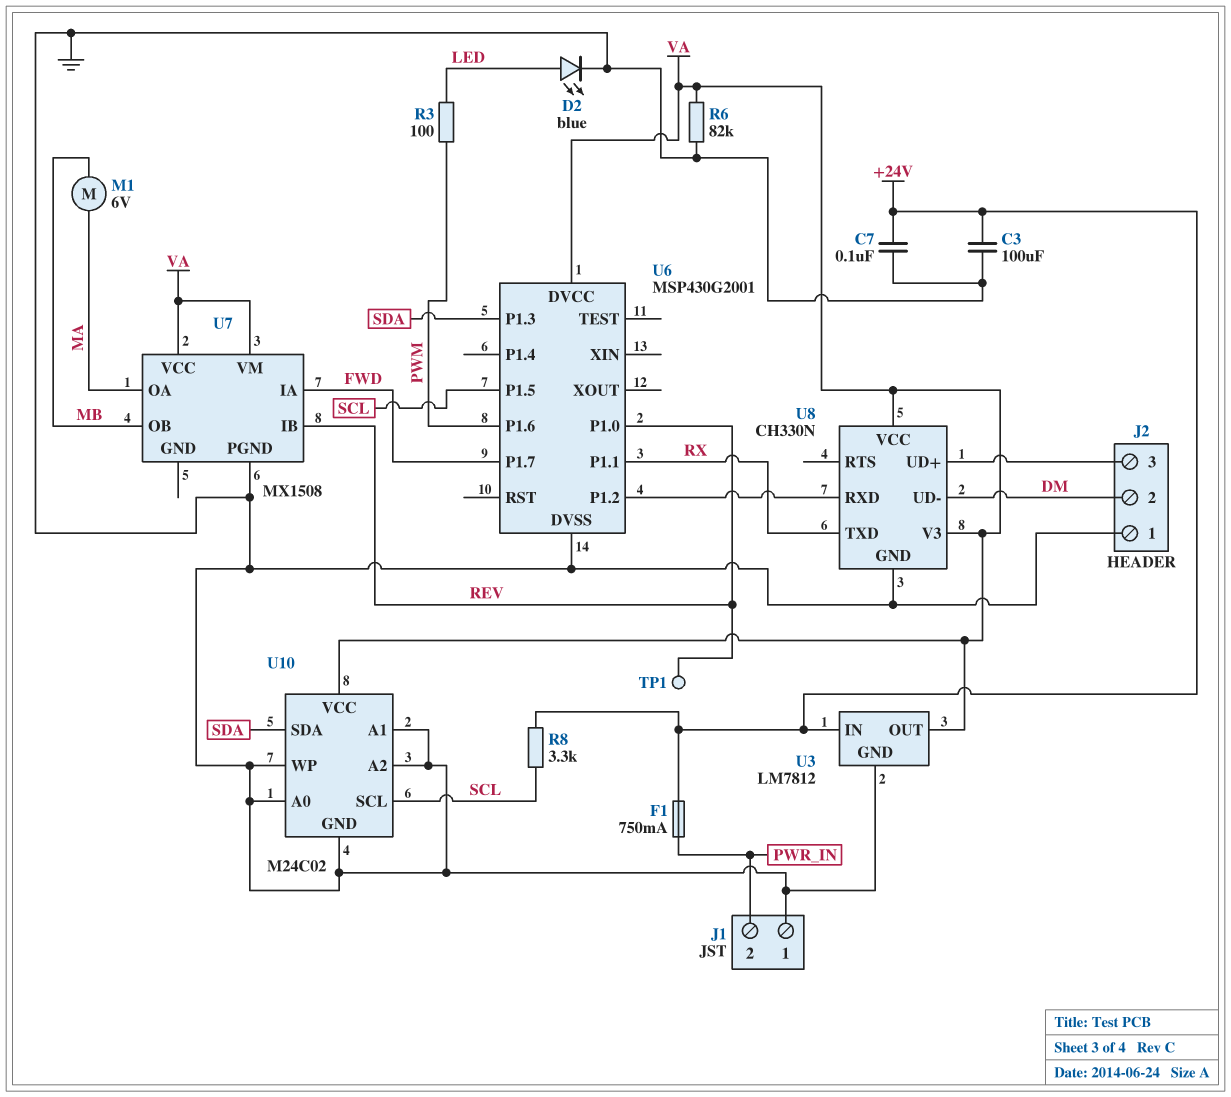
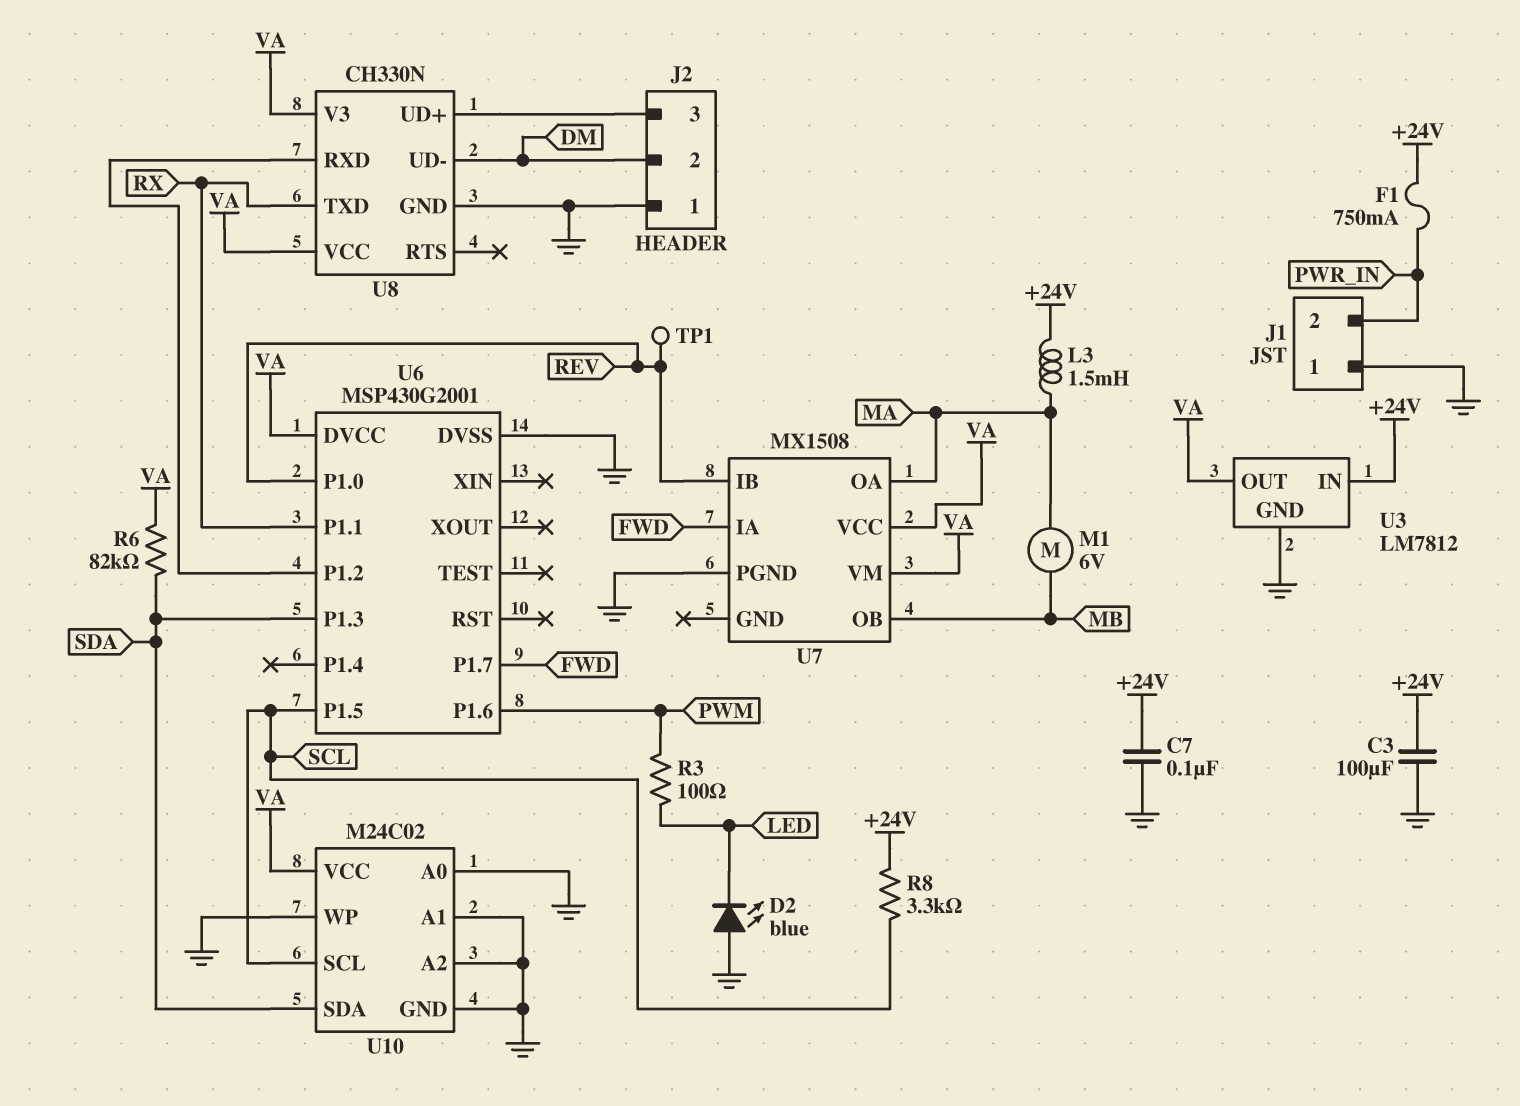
D2: LED blue (A LED, K GND) -> LED blue (A GND, K LED)
L3: none -> 1.5mH (+24V, MA)
R6: 82k (GND, VA) -> 82k (SDA, VA)

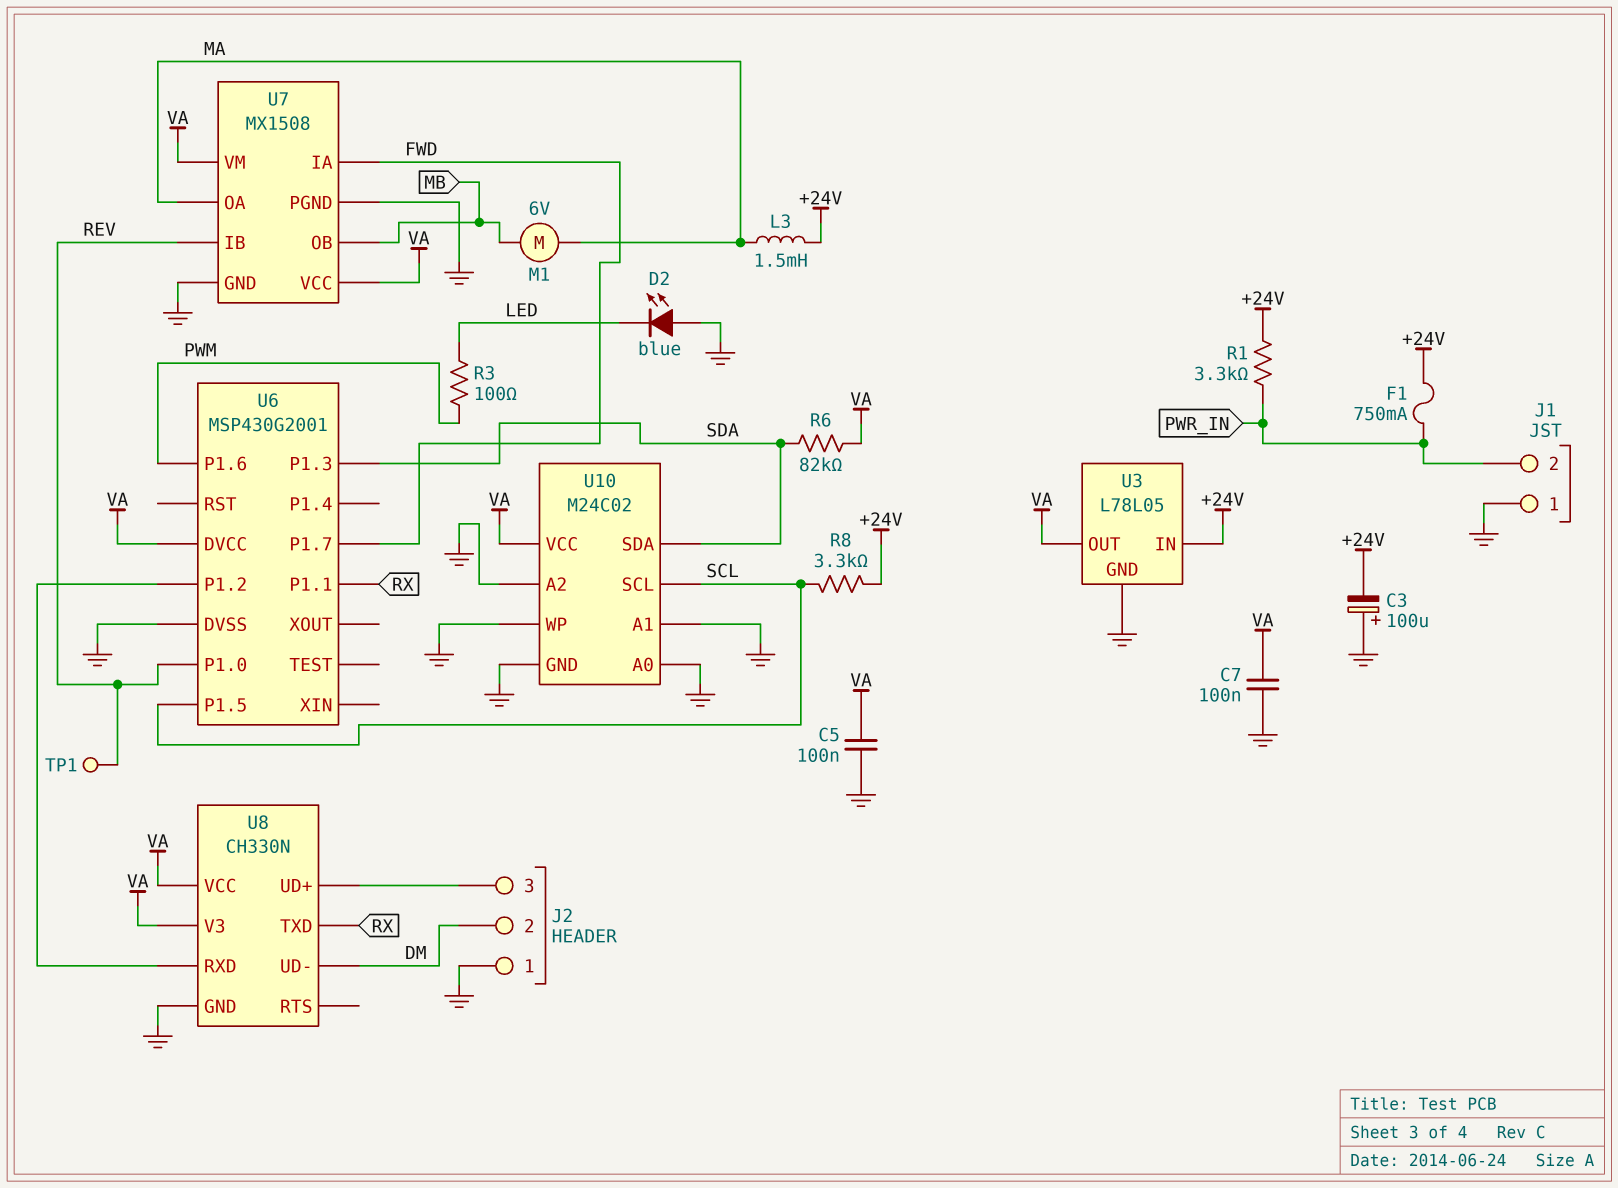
C3: 100uF (+24V, GND) -> 100uF (plus GND, minus +24V)
C5: none -> 100nF (GND, VA)
C7: 100nF (+24V, GND) -> 100nF (GND, VA)
R1: none -> 3.3k (+24V, PWR_IN)
U3: LM7812 -> L78L05
U7 pin GND: none -> GND

